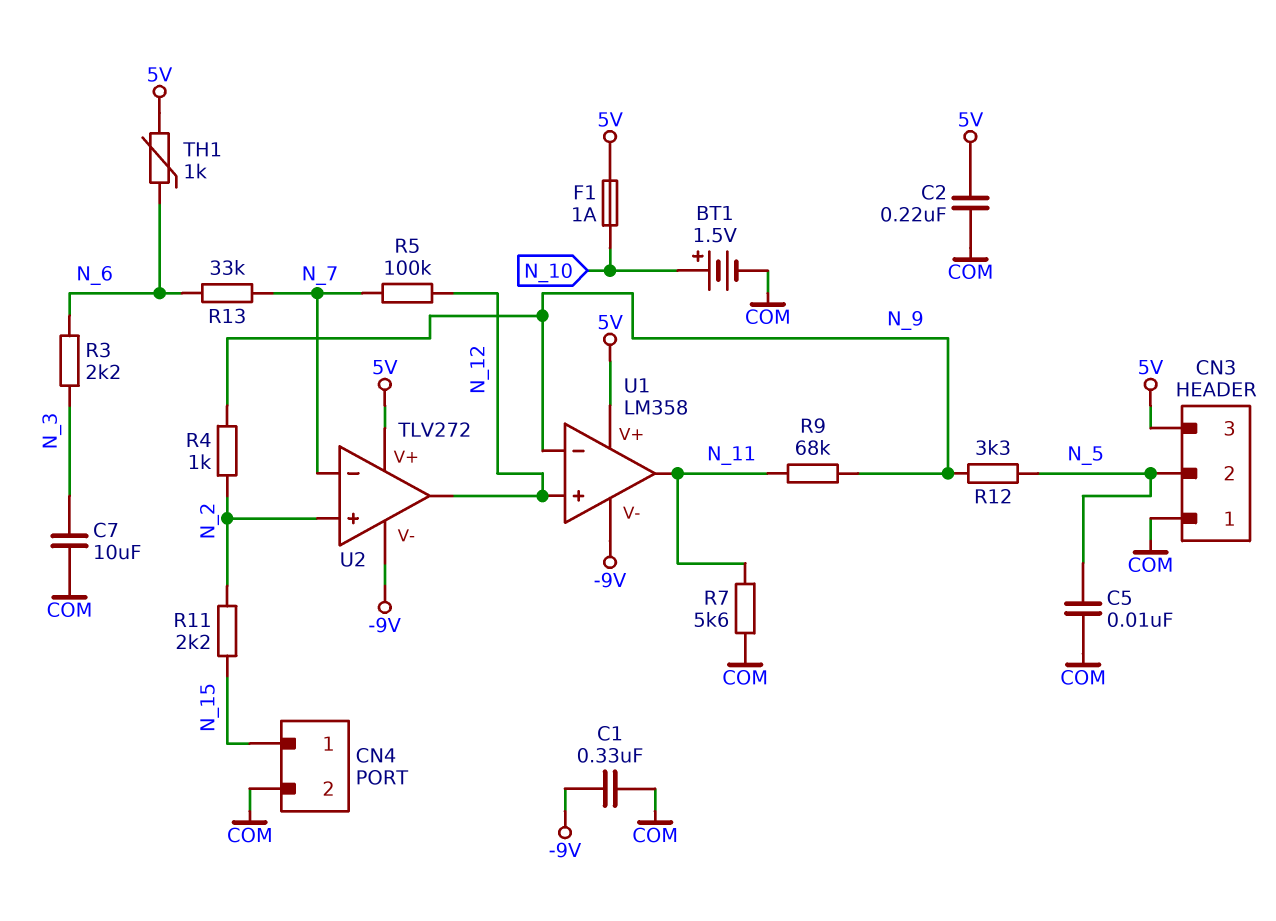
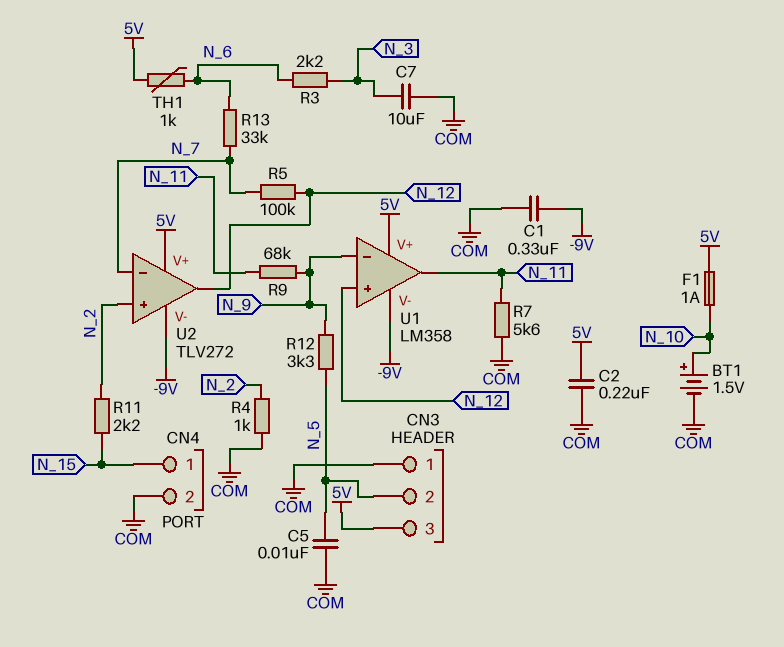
R4: 1k (N_2, N_9) -> 1k (COM, N_2)

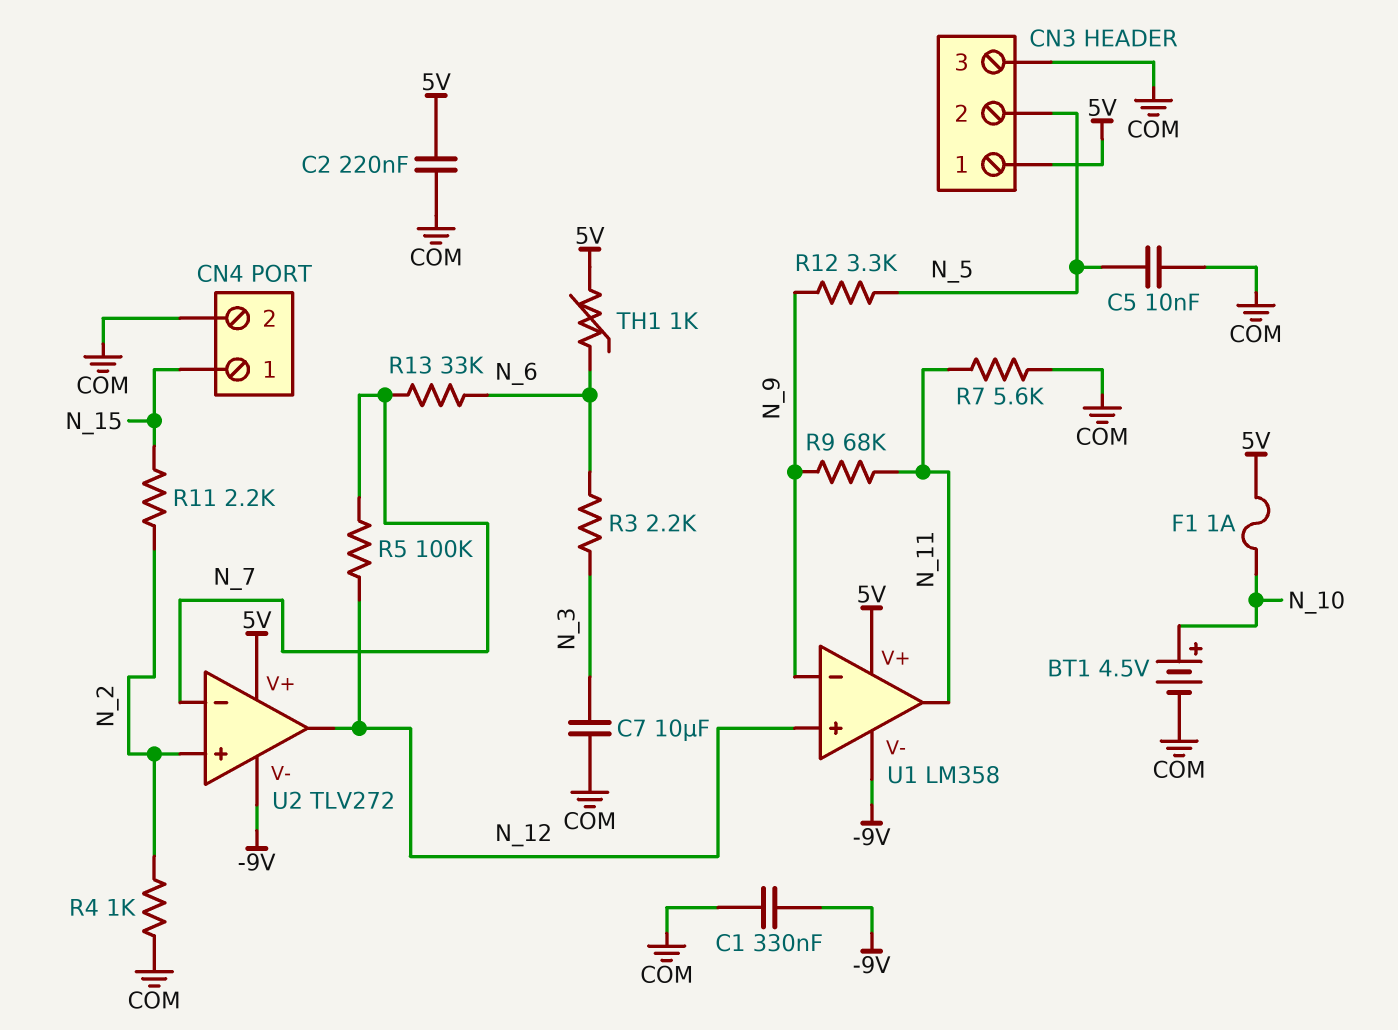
BT1: 1.5V (plus N_10, minus COM) -> 4.5V (plus N_10, minus COM)
CN3 pin 1: COM -> 5V
CN3 pin 3: 5V -> COM

